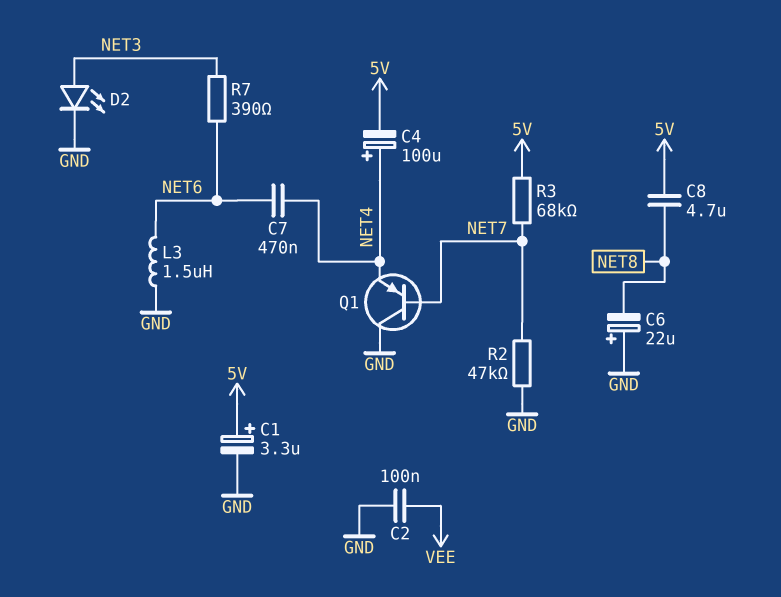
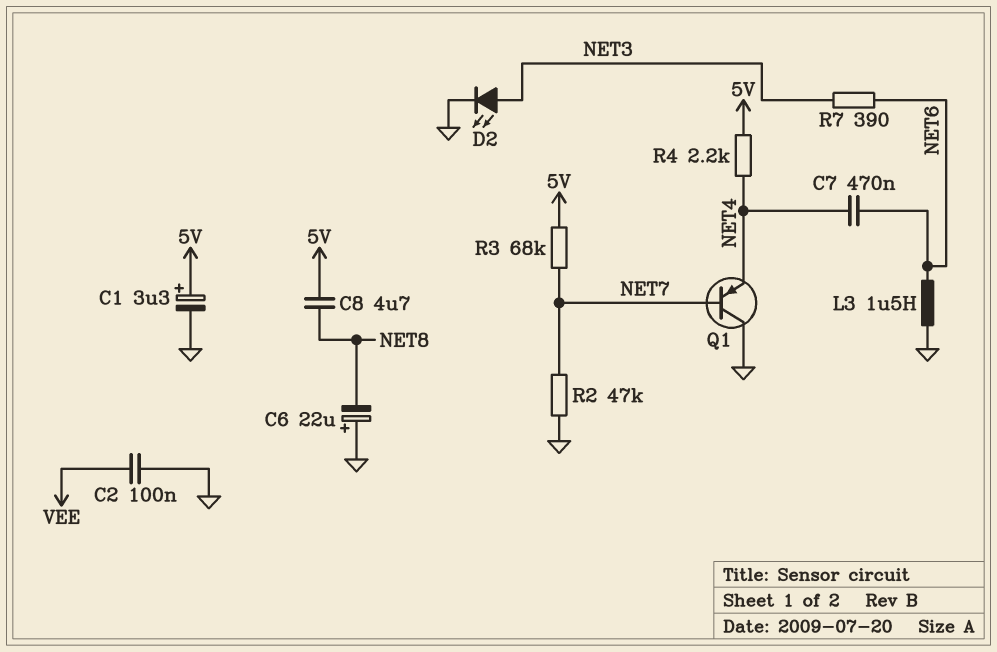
C4: 100uF (plus NET4, minus 5V) -> none
R4: none -> 2.2k (5V, NET4)

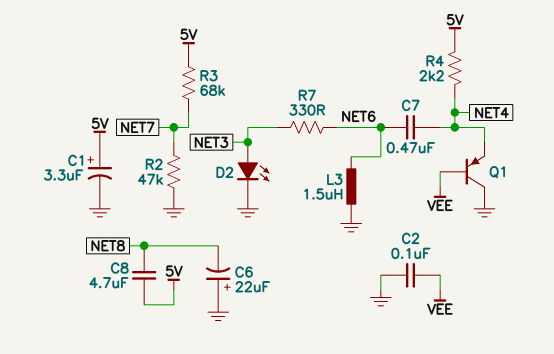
Q1: PNP (B NET7, C GND, E NET4) -> PNP (B VEE, C GND, E NET4)
R7: 390 (NET3, NET6) -> 330 (NET3, NET6)

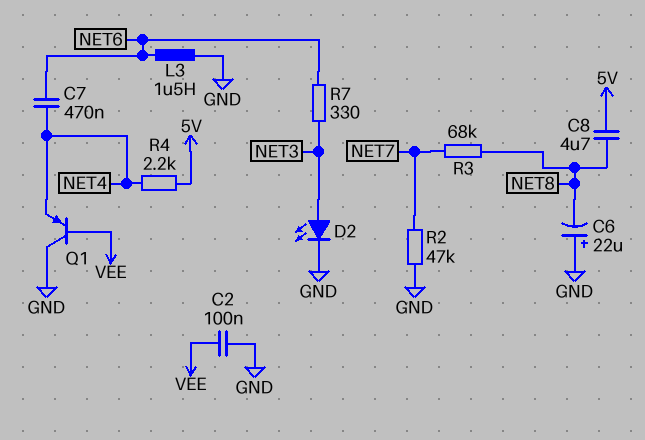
C1: 3.3uF (plus 5V, minus GND) -> none
R3: 68k (5V, NET7) -> 68k (NET7, NET8)

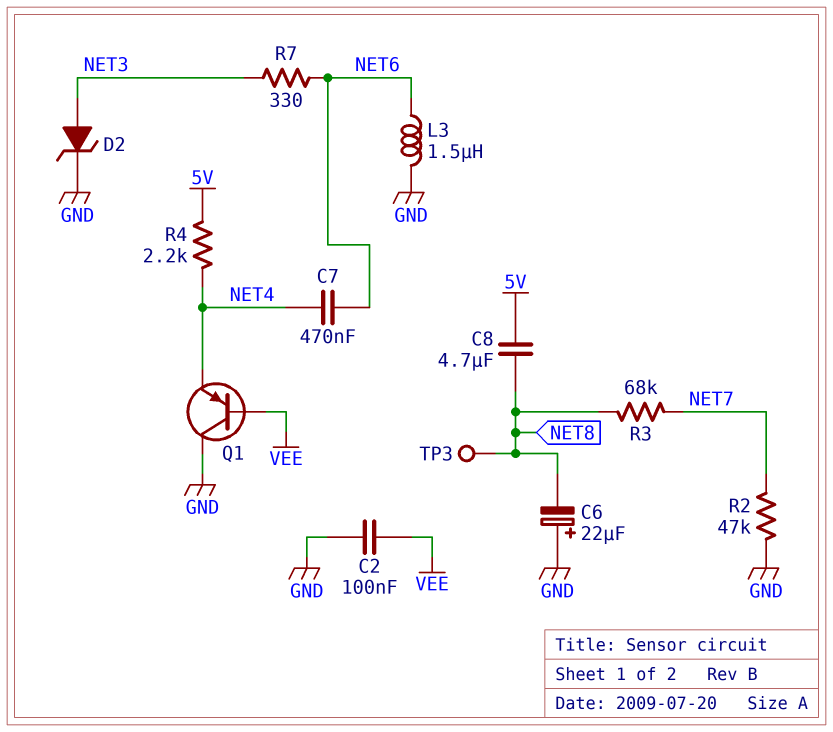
D2: LED (A NET3, K GND) -> zener (A NET3, K GND)
TP3: none -> test point (NET8)

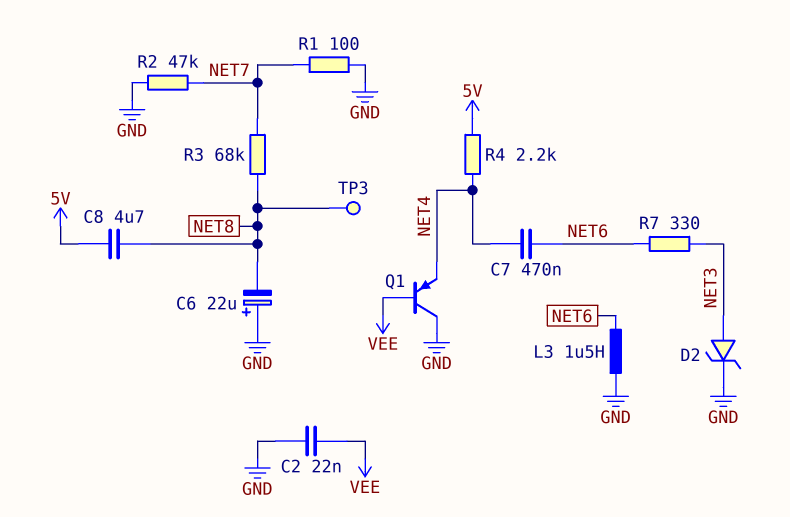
C2: 100nF (GND, VEE) -> 22nF (GND, VEE)
R1: none -> 100 (GND, NET7)

